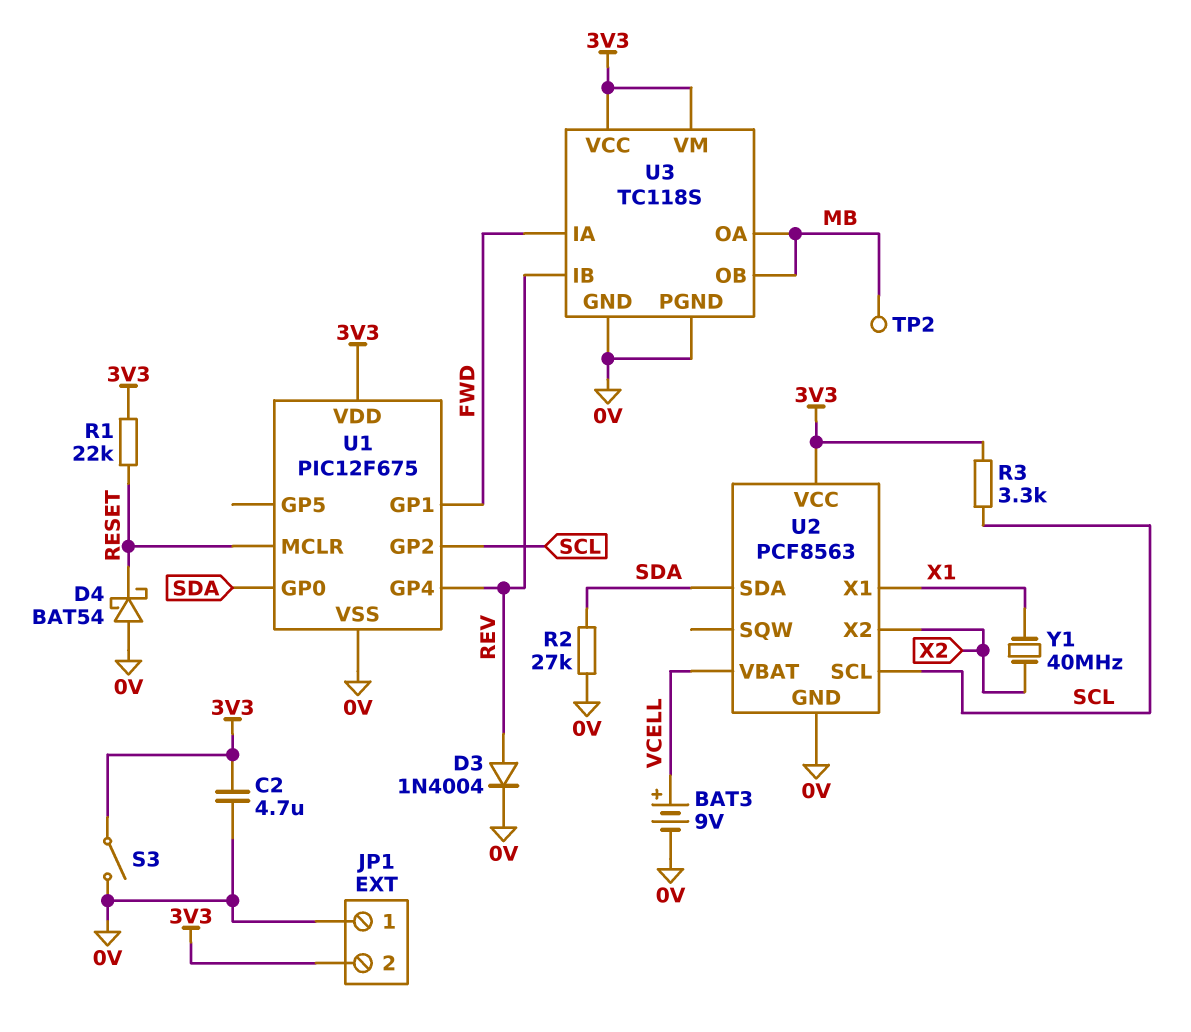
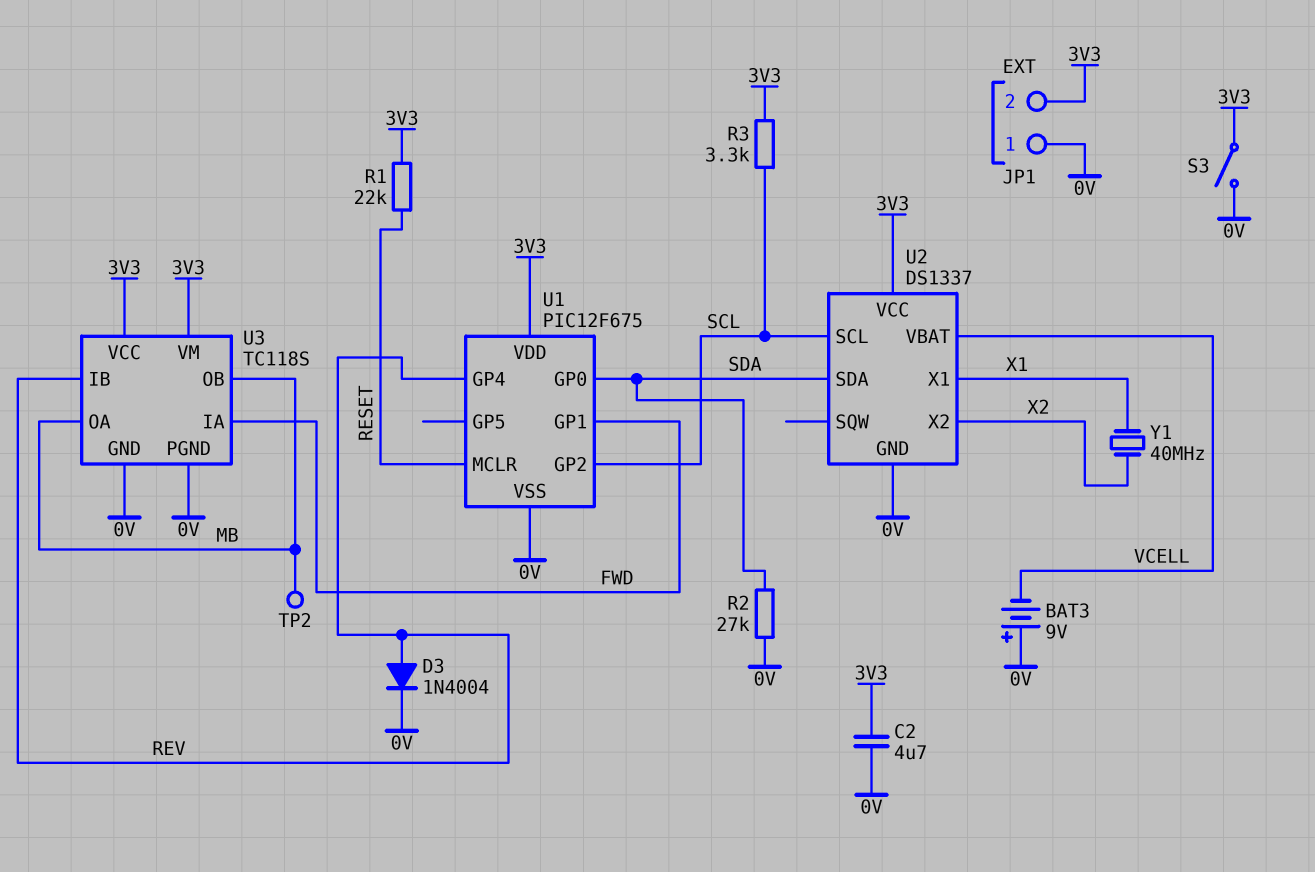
BAT3: 9V (plus VCELL, minus 0V) -> 9V (plus 0V, minus VCELL)
D4: schottky BAT54 (A 0V, K RESET) -> none
U2: PCF8563 -> DS1337

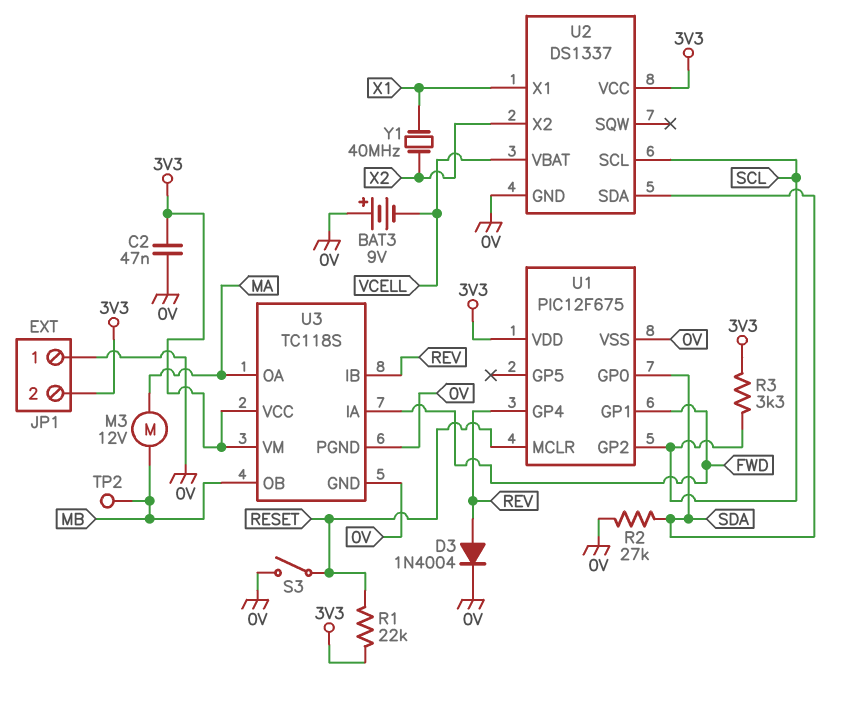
C2: 4.7uF (0V, 3V3) -> 47nF (0V, 3V3)
M3: none -> motor 12V (MA, MB)
S3: switch (0V, 3V3) -> switch (0V, RESET)
U3 pin OA: MB -> MA

